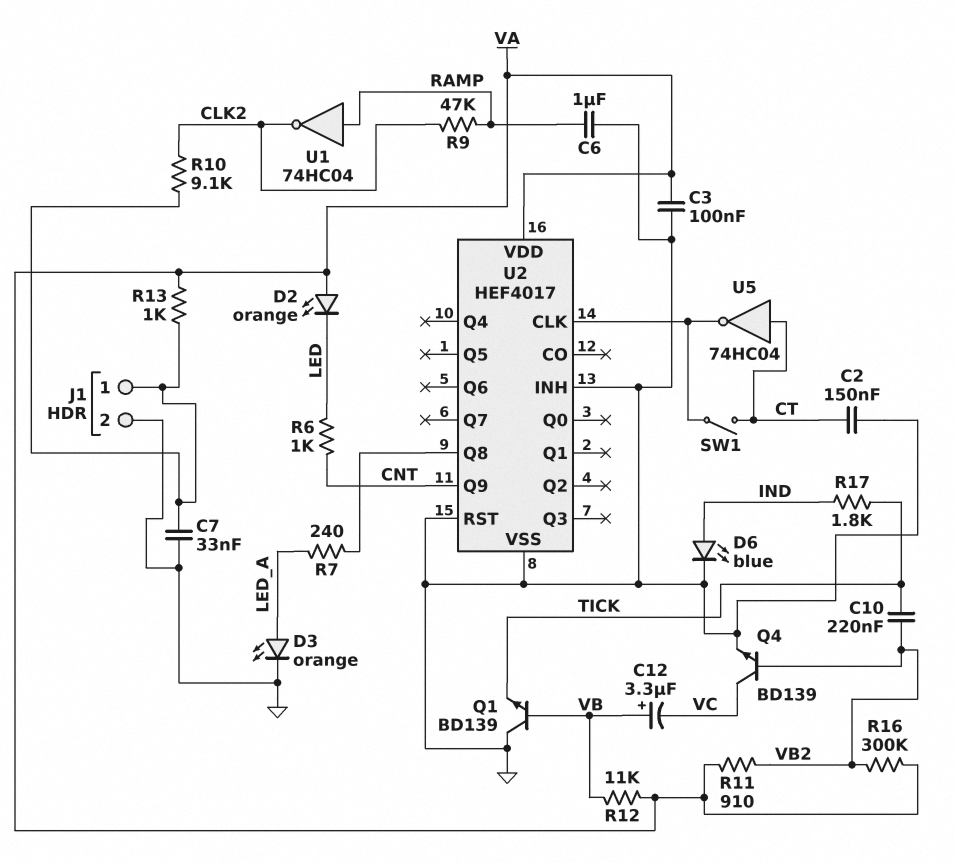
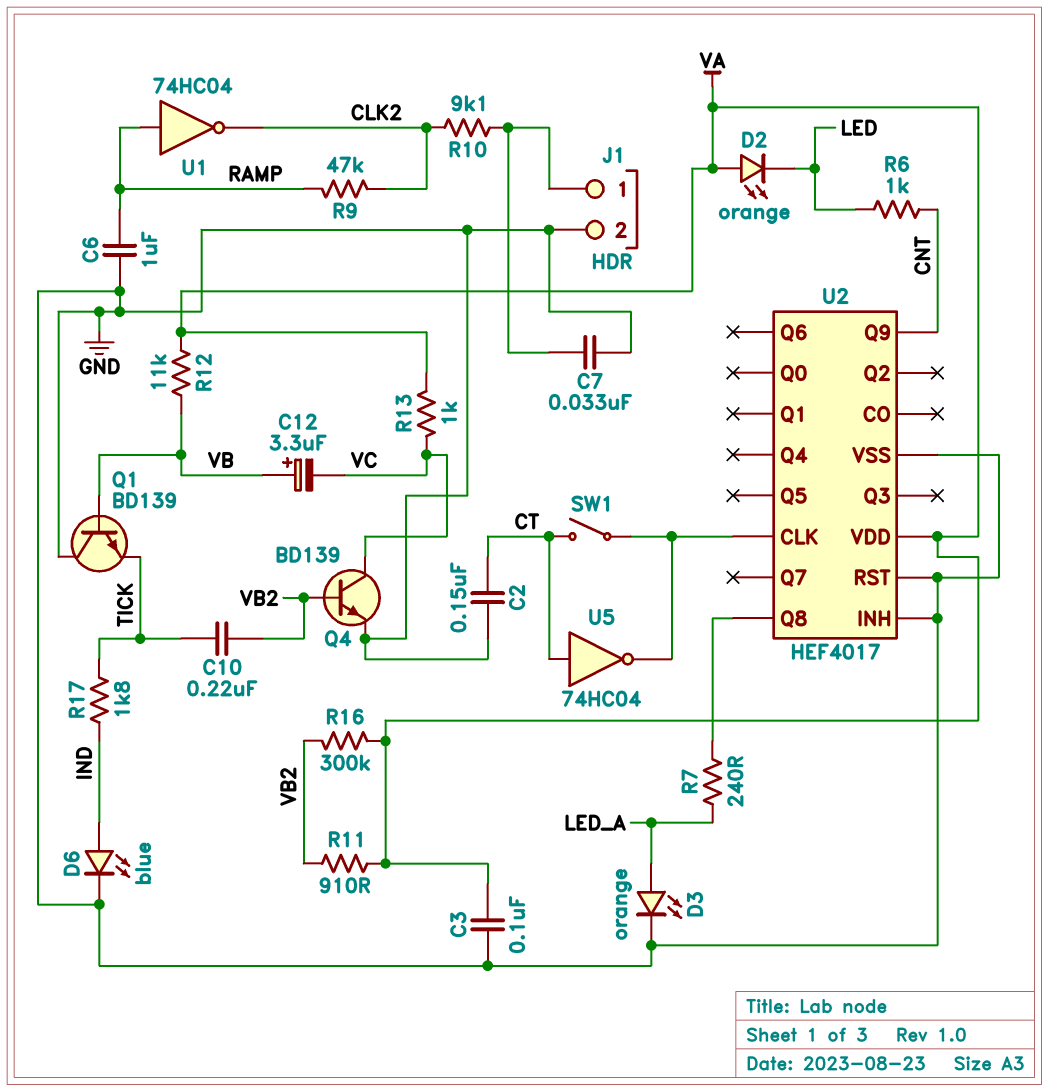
R13: 1k (J1/1, VA) -> 1k (VA, VC)

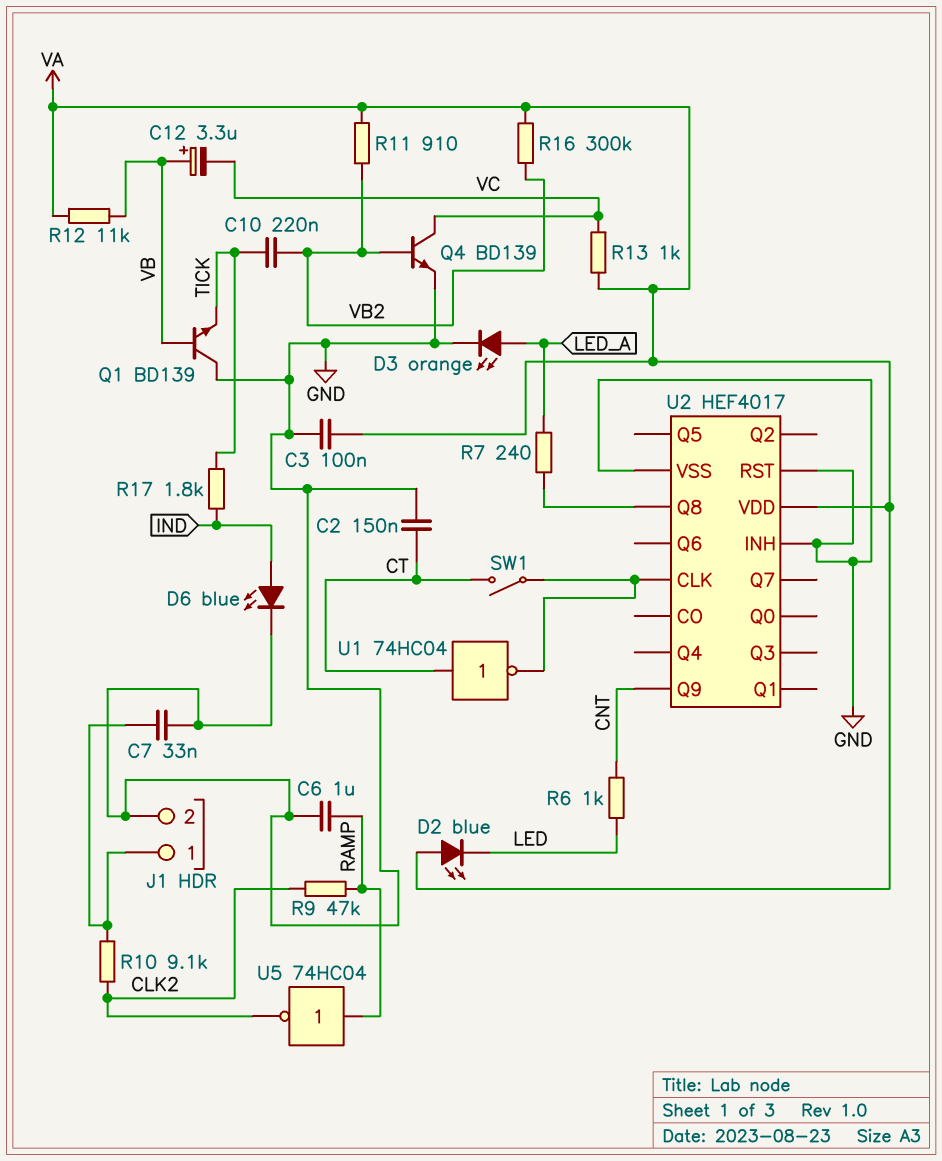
D2: LED orange (A VA, K LED) -> LED blue (A VA, K LED)
U1: NOT 74HC04 (in RAMP, out CLK2) -> NOT 74HC04 (in CT, out U2/CLK)
U5: NOT 74HC04 (in CT, out U2/CLK) -> NOT 74HC04 (in RAMP, out CLK2)

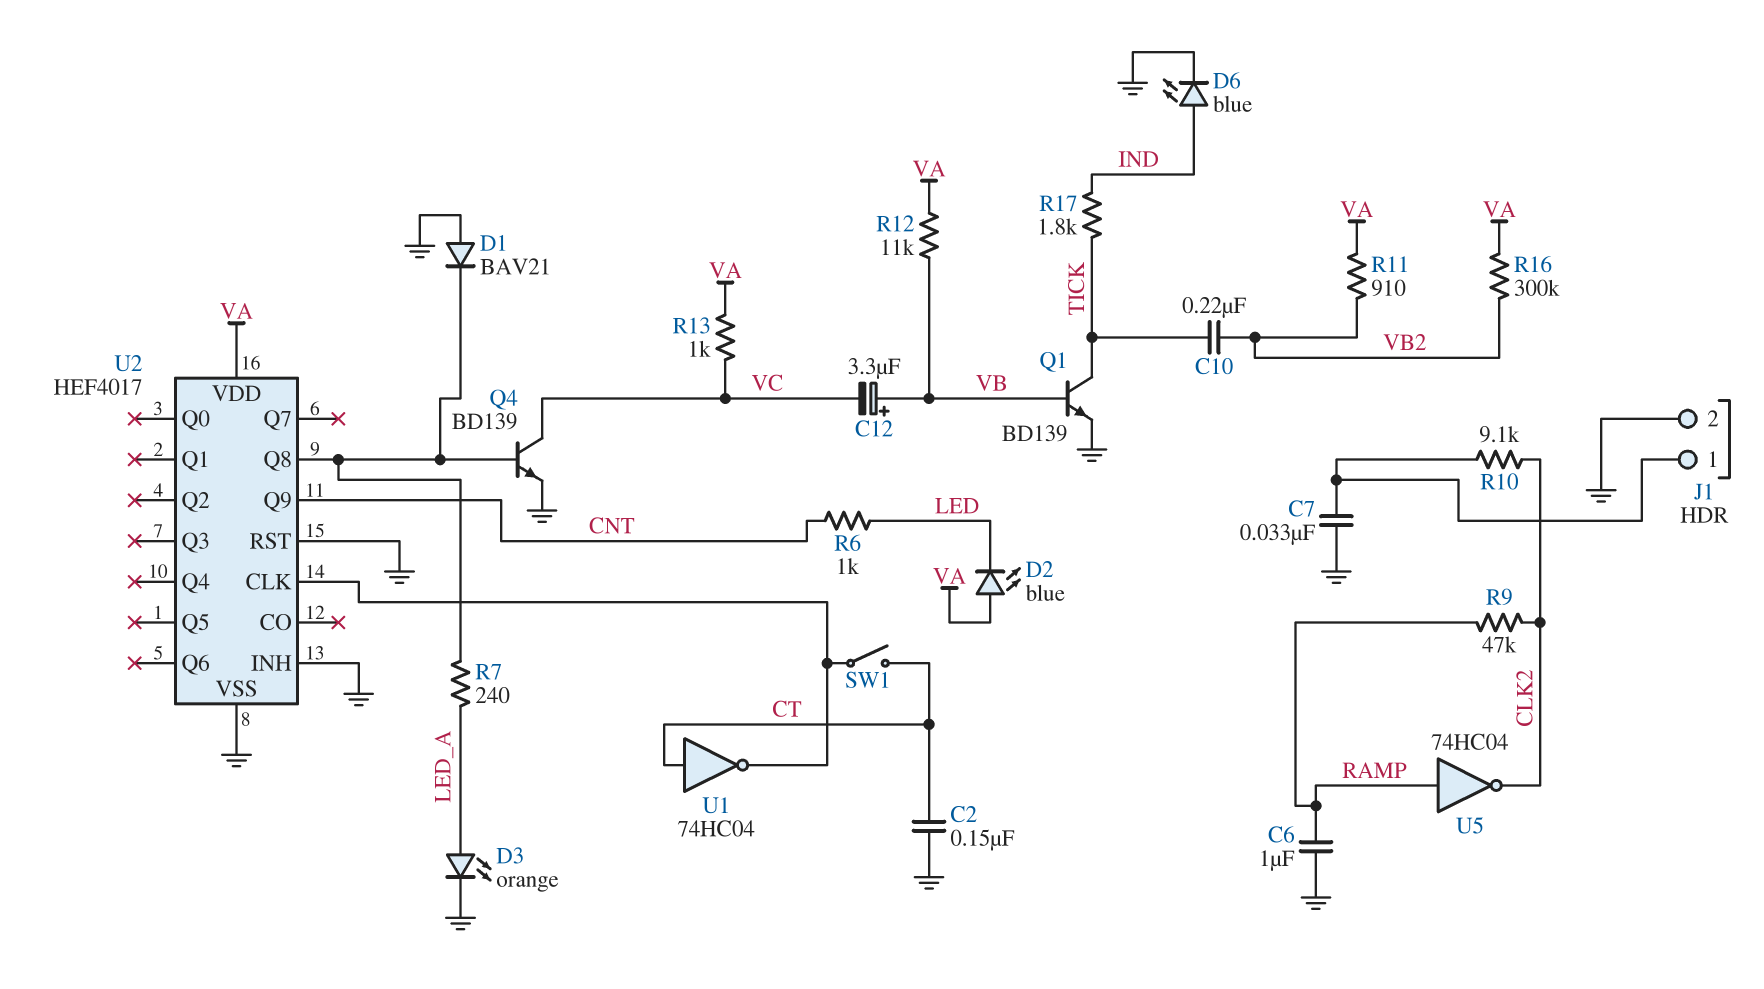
C3: 100nF (GND, VA) -> none
D1: none -> diode BAV21 (A GND, K U2/Q8)
Q1: NPN BD139 (B VB, C GND, E TICK) -> NPN BD139 (B VB, C TICK, E GND)
Q4: NPN BD139 (B VB2, C VC, E GND) -> NPN BD139 (B U2/Q8, C VC, E GND)

